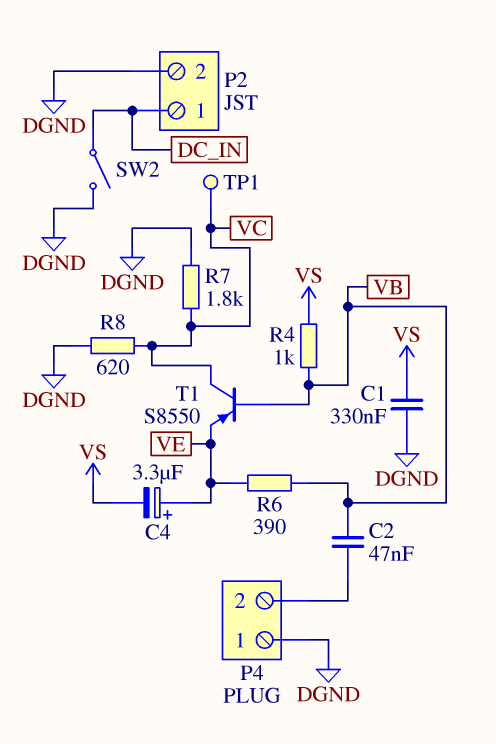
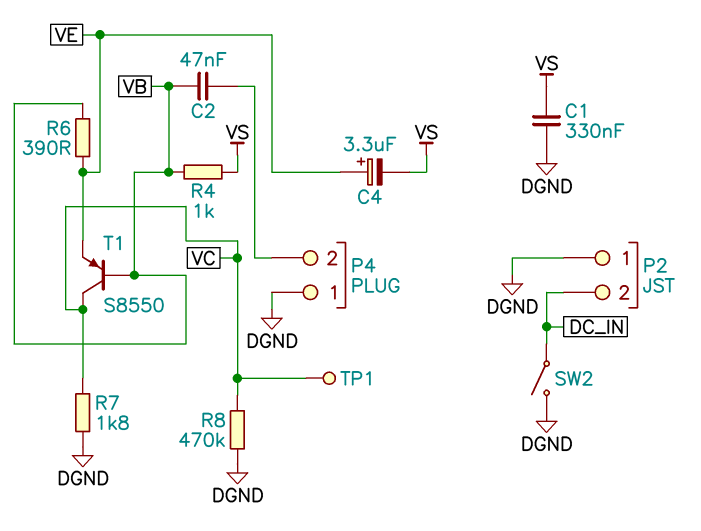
P2 pin 1: DC_IN -> DGND
P2 pin 2: DGND -> DC_IN
R8: 620 (DGND, VC) -> 470k (DGND, VC)

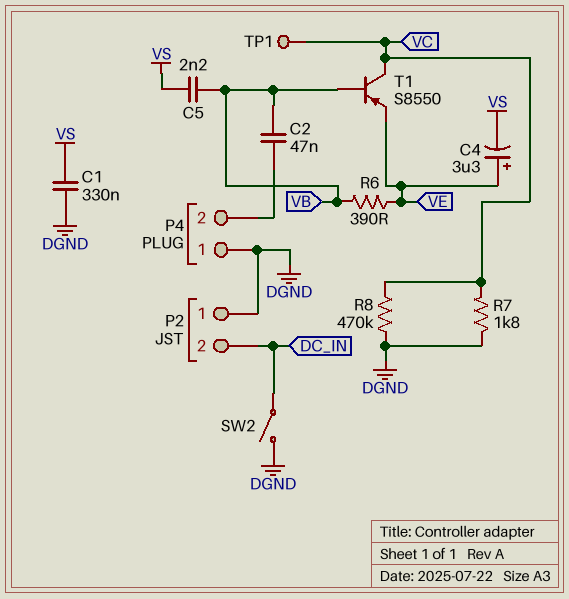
C5: none -> 2.2nF (VB, VS)
R4: 1k (VB, VS) -> none

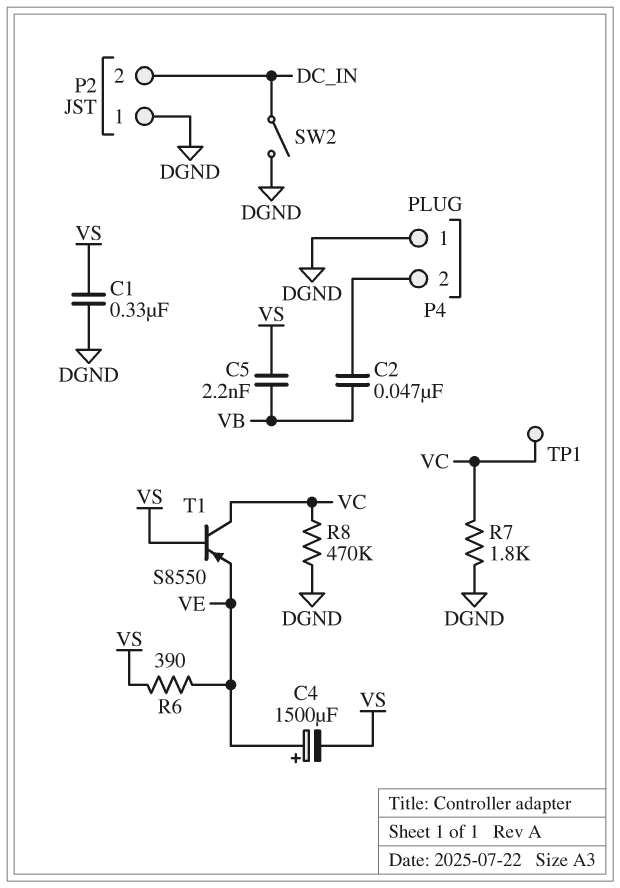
C4: 3.3uF (plus VE, minus VS) -> 1500uF (plus VE, minus VS)
R6: 390 (VB, VE) -> 390 (VE, VS)
T1: PNP S8550 (B VB, C VC, E VE) -> PNP S8550 (B VS, C VC, E VE)

